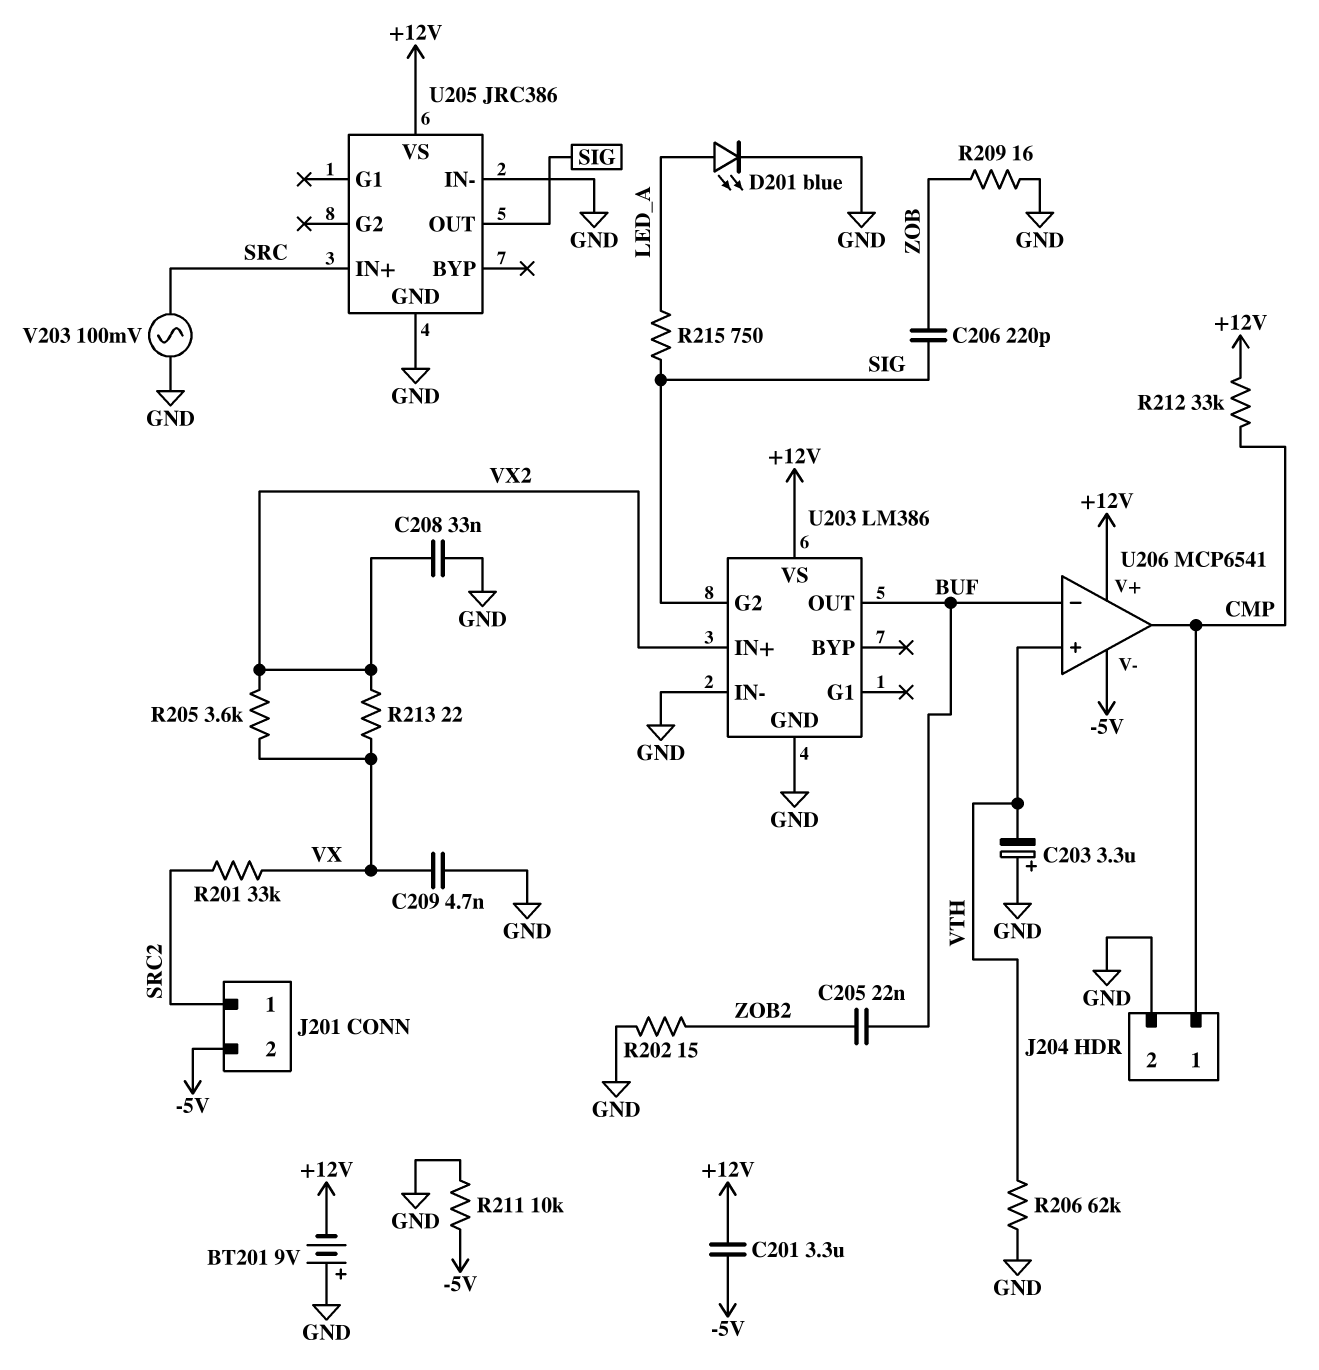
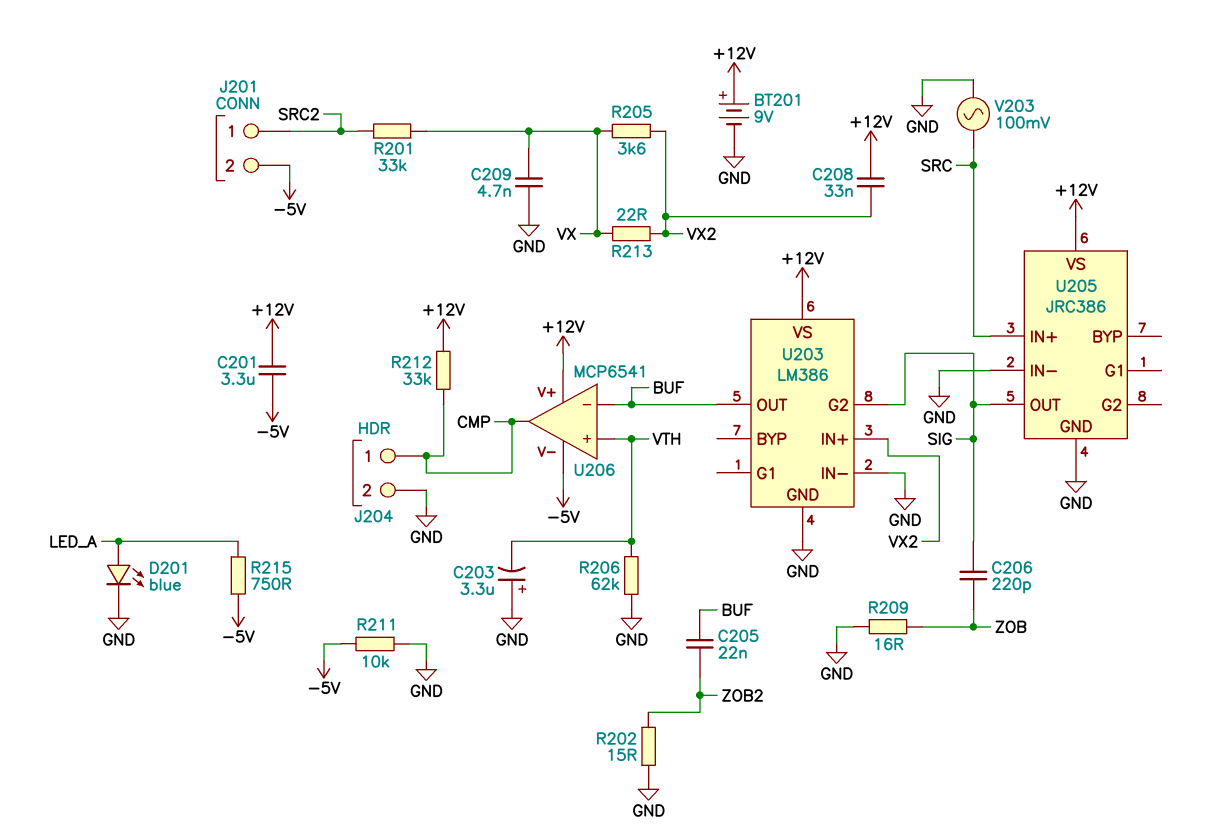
BT201: 9V (plus GND, minus +12V) -> 9V (plus +12V, minus GND)
C208: 33nF (GND, VX2) -> 33nF (+12V, VX2)
R215: 750 (LED_A, SIG) -> 750 (-5V, LED_A)

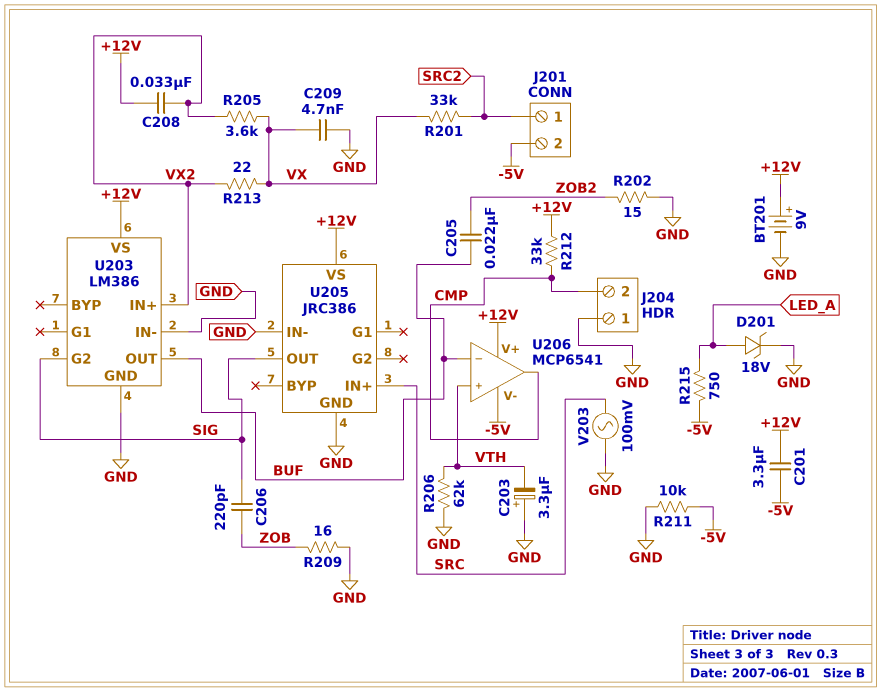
D201: LED blue (A LED_A, K GND) -> zener 18V (A LED_A, K GND)
J204 pin 1: CMP -> GND
J204 pin 2: GND -> CMP

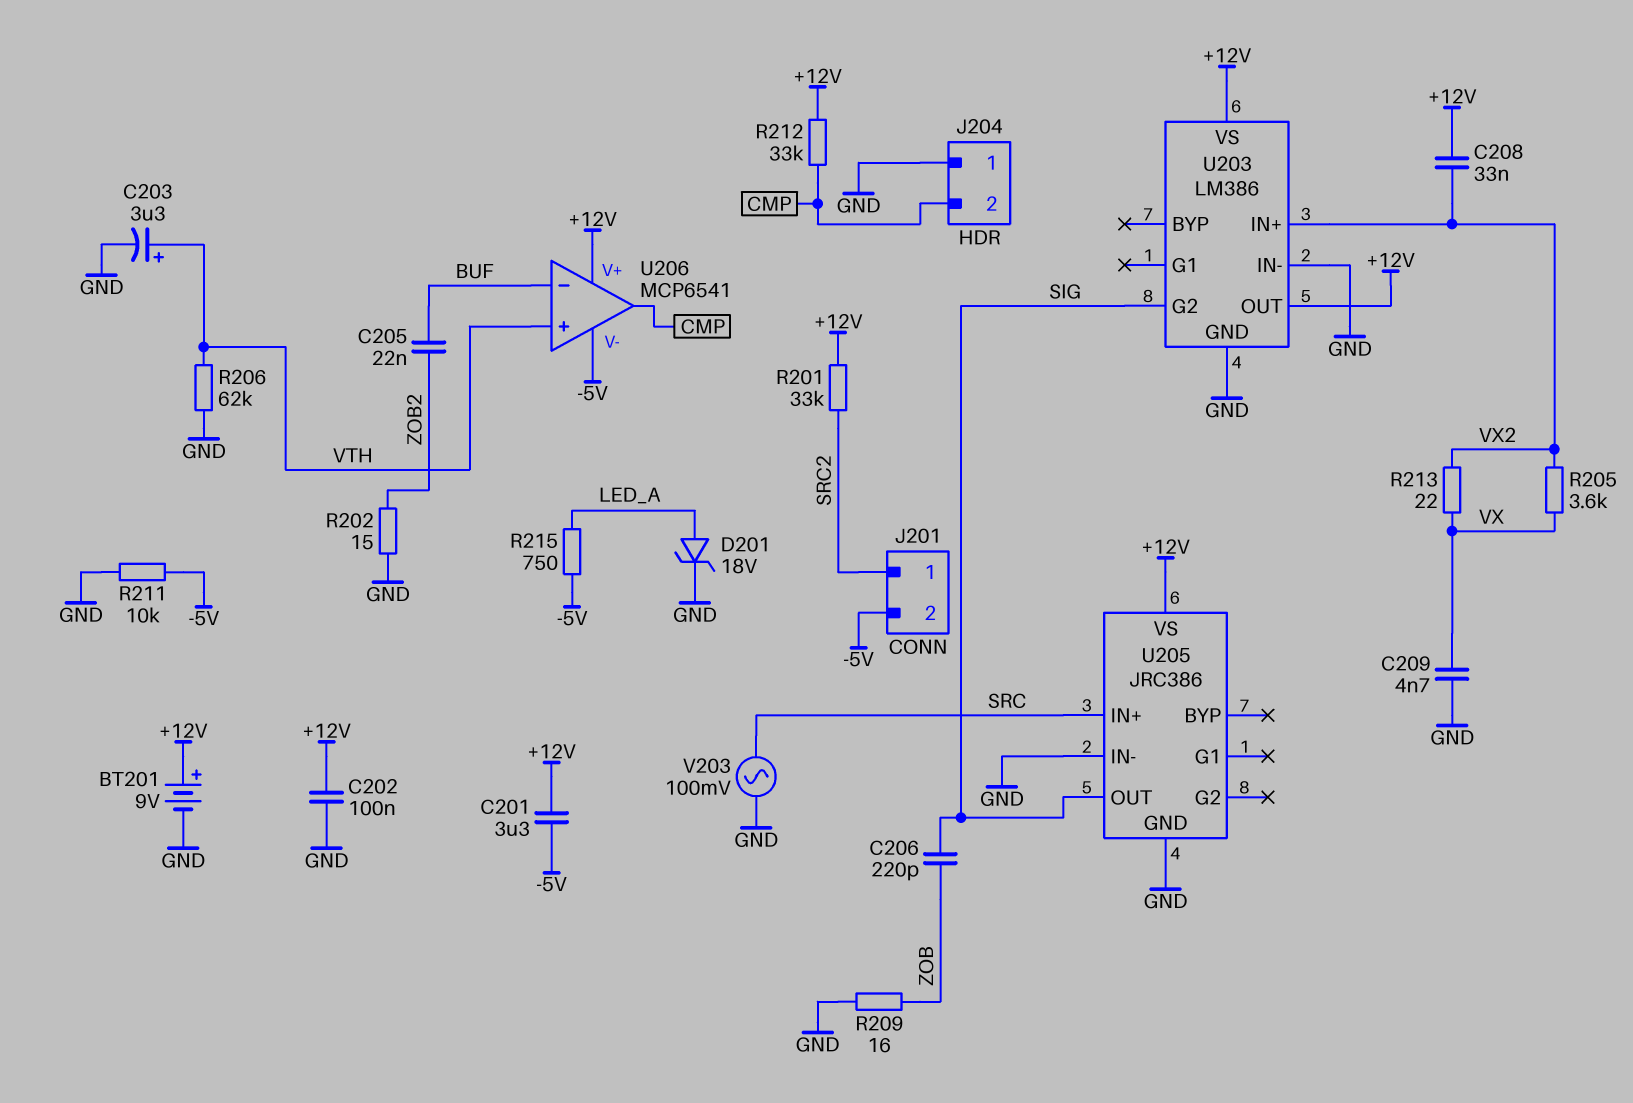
C202: none -> 100nF (+12V, GND)
C203: 3.3uF (plus GND, minus VTH) -> 3.3uF (plus VTH, minus GND)
R201: 33k (SRC2, VX) -> 33k (+12V, SRC2)
U203 pin OUT: BUF -> +12V

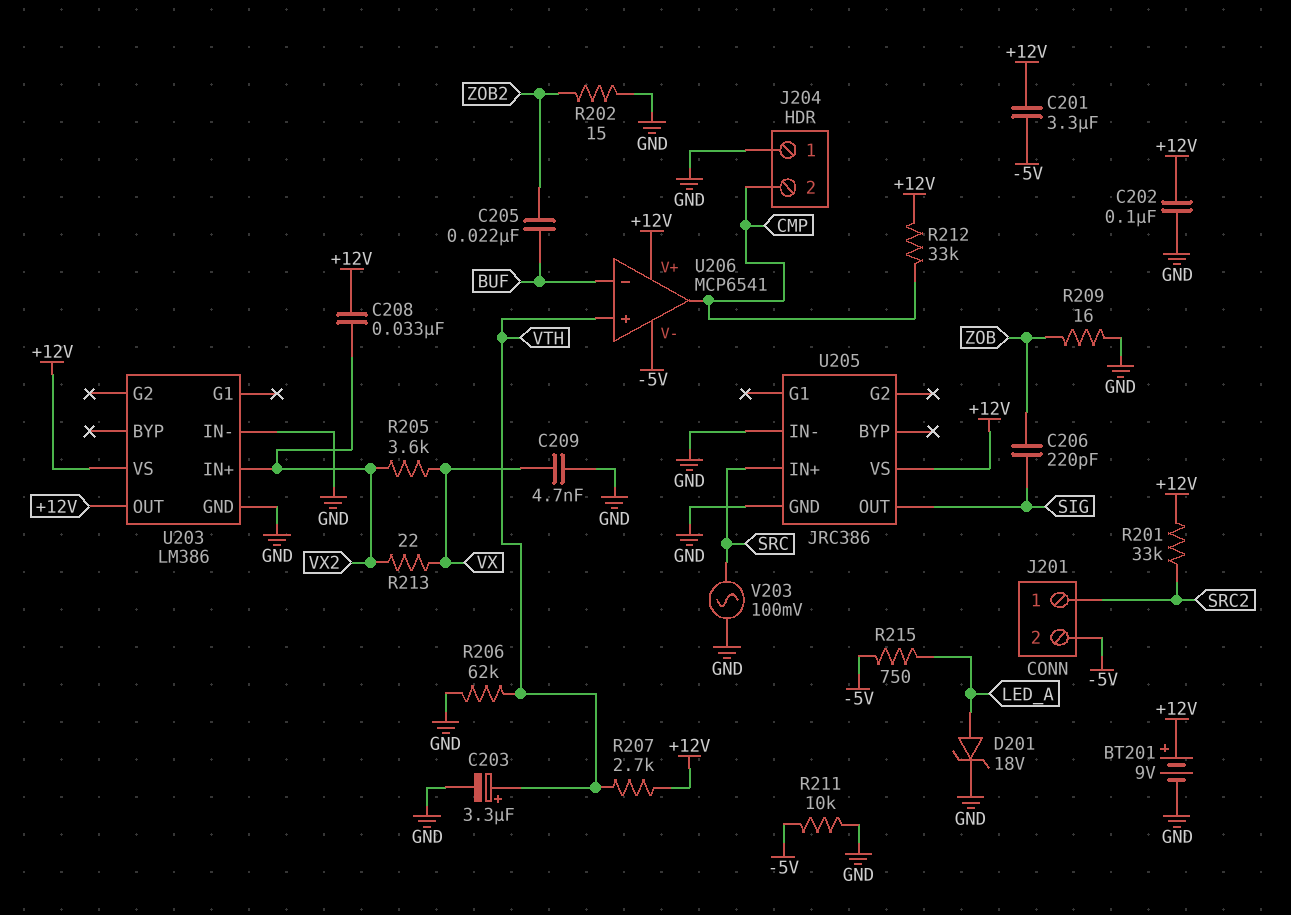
R207: none -> 2.7k (+12V, VTH)
U203 pin G2: SIG -> none

